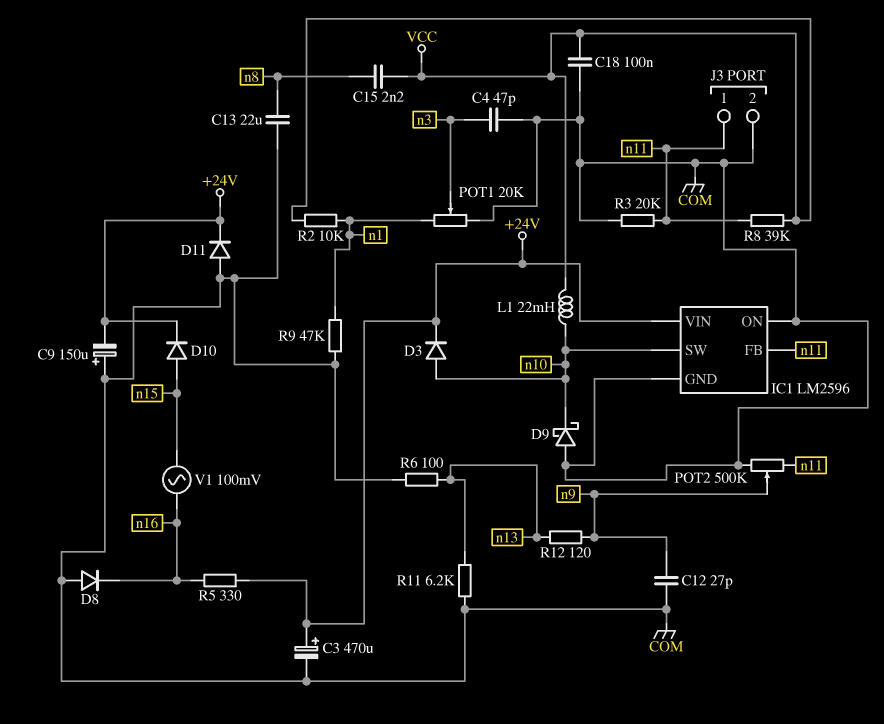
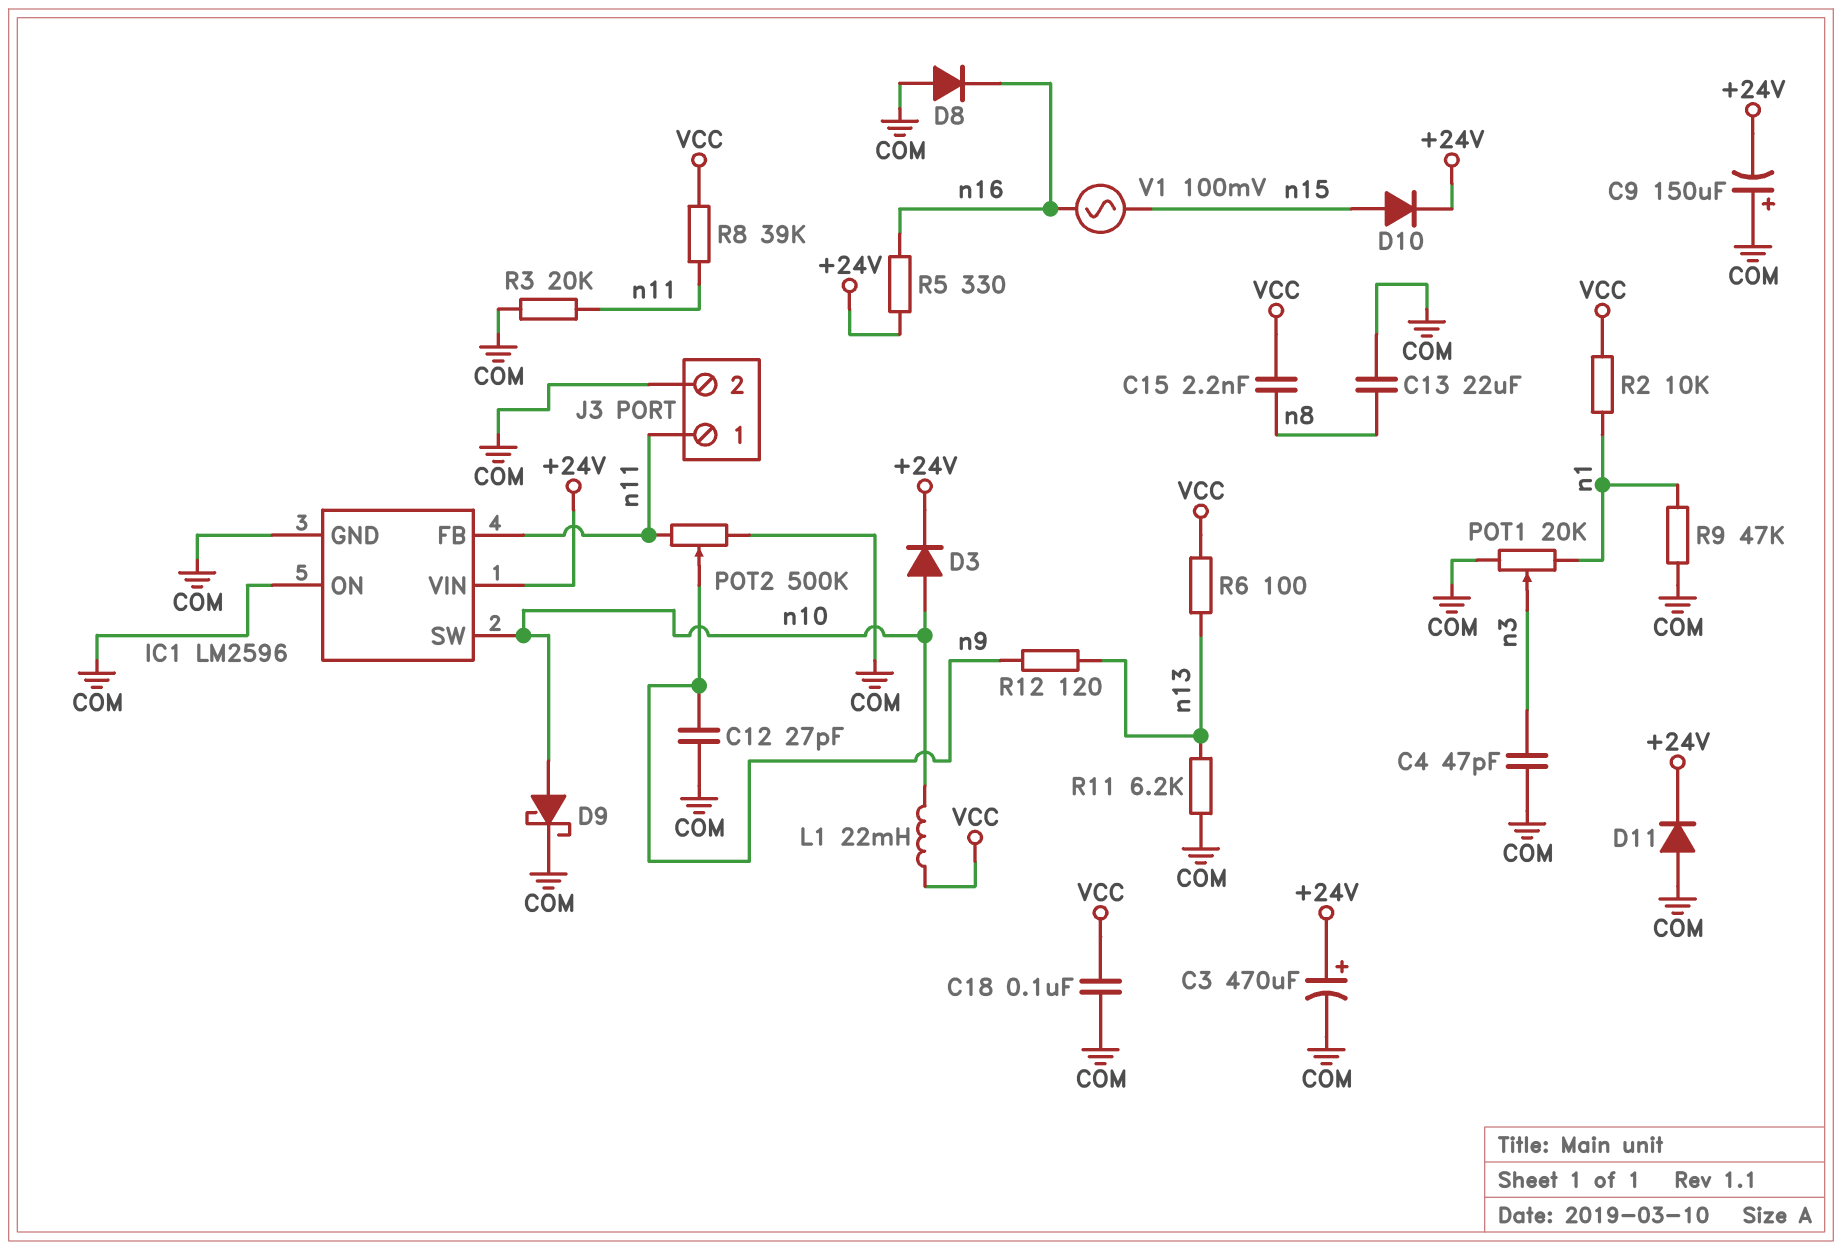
D9: schottky (A COM, K n10) -> schottky (A n10, K COM)
R6: 100 (COM, n13) -> 100 (VCC, n13)

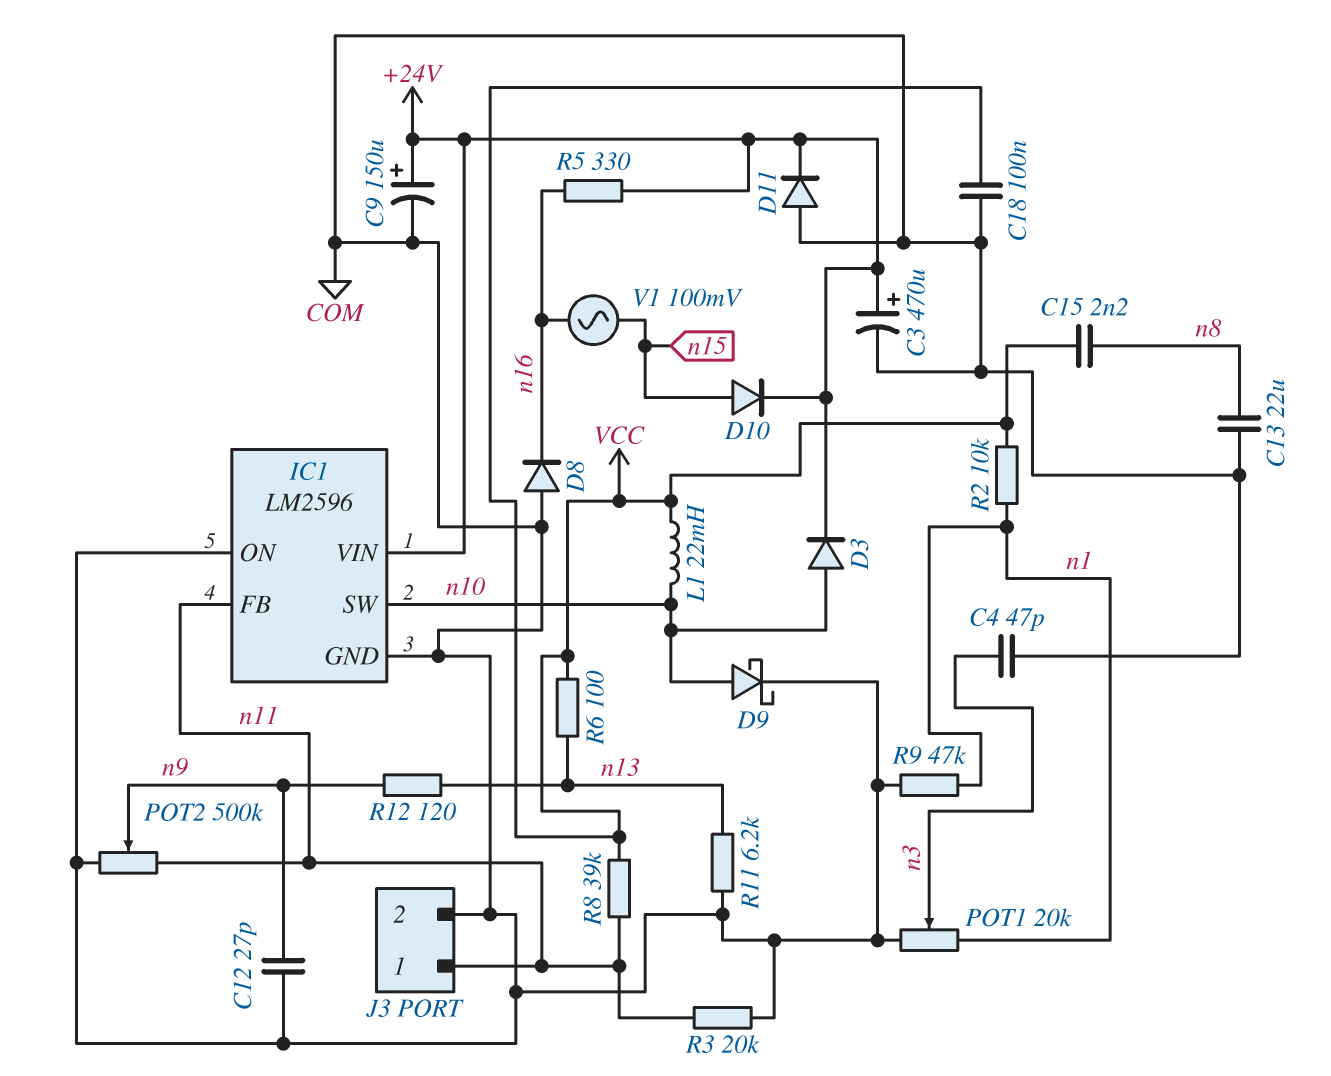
C9: 150uF (plus COM, minus +24V) -> 150uF (plus +24V, minus COM)

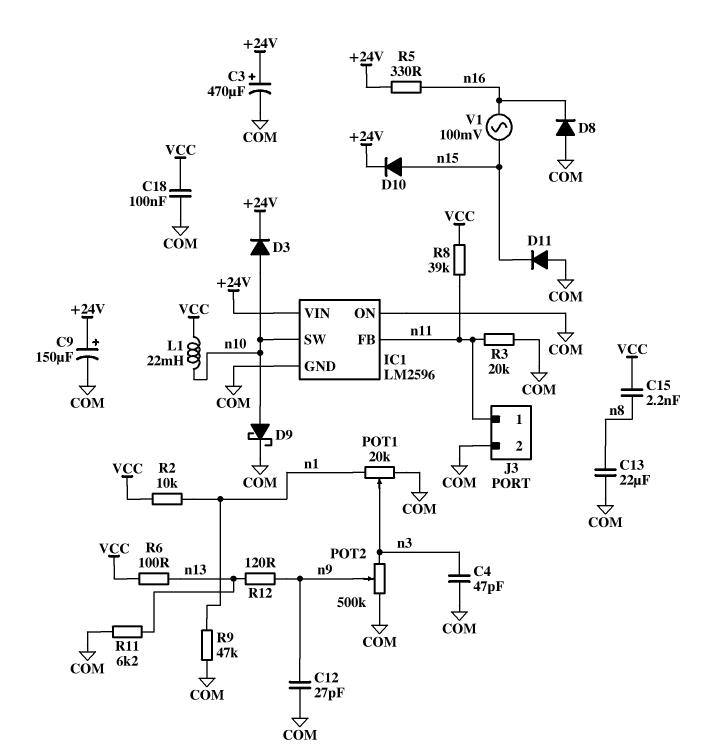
D11: diode (A COM, K +24V) -> diode (A COM, K n15)
POT2: 500k (COM, n11, wiper n9) -> 500k (COM, n3, wiper n9)

